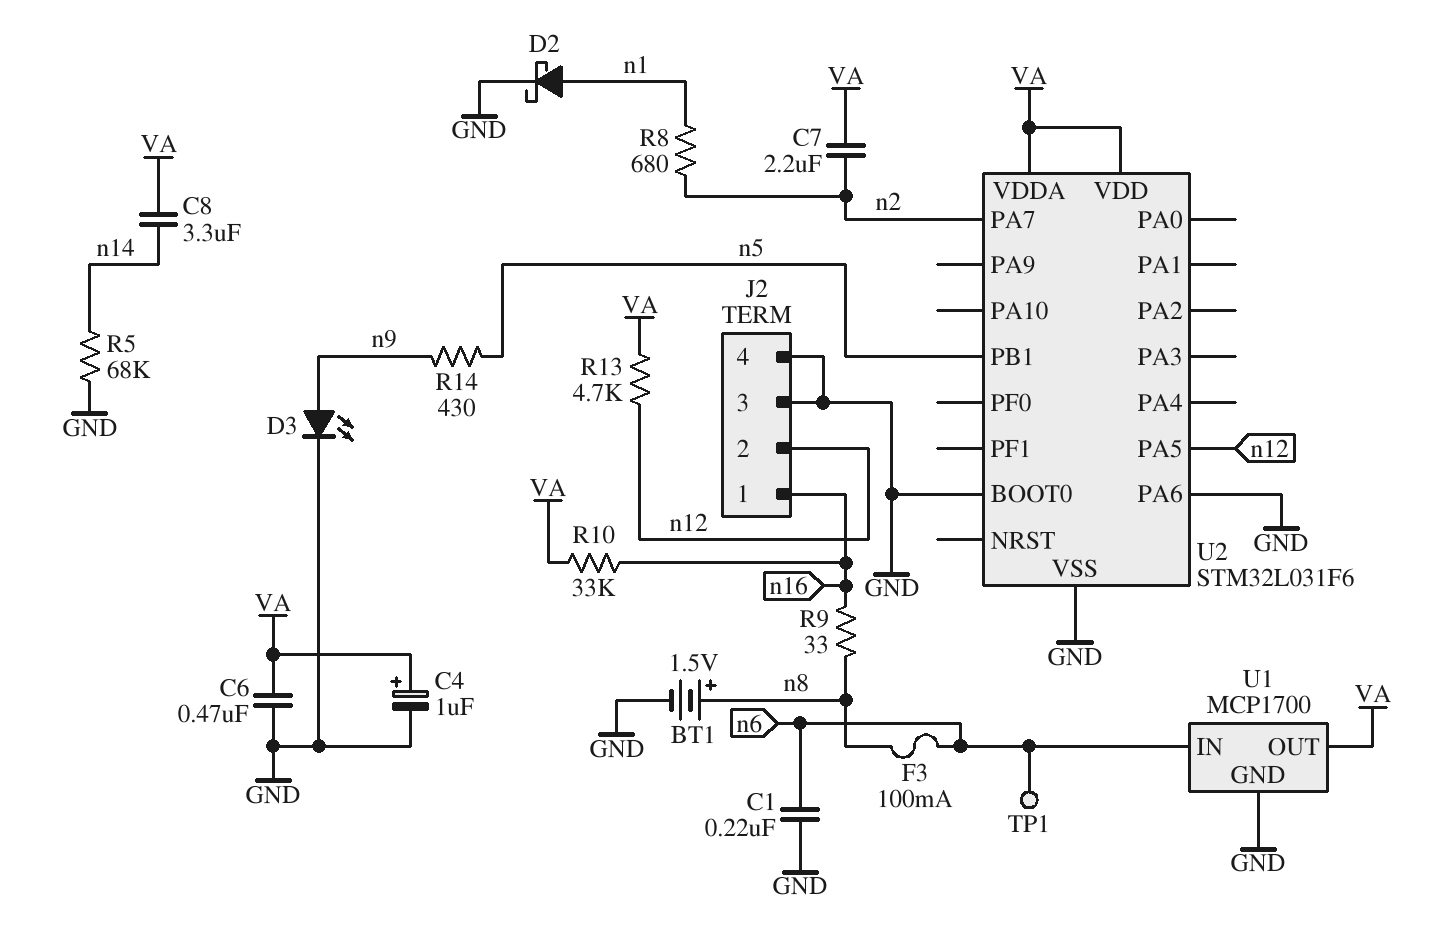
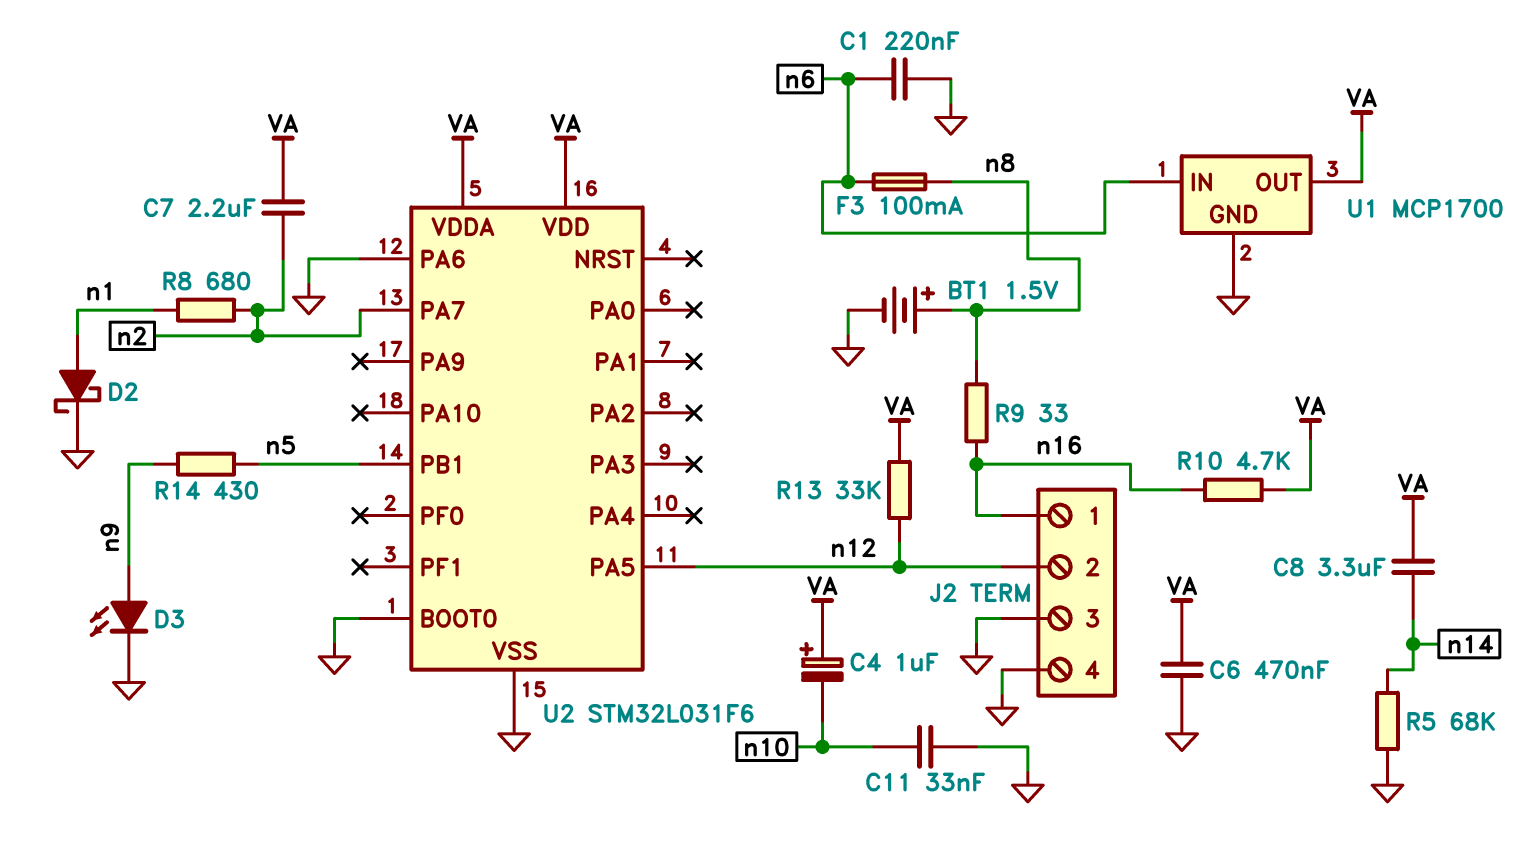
C4: 1uF (plus VA, minus GND) -> 1uF (plus VA, minus n10)
C11: none -> 33nF (GND, n10)
R10: 33k (VA, n16) -> 4.7k (VA, n16)
R13: 4.7k (VA, n12) -> 33k (VA, n12)
TP1: test point (n6) -> none

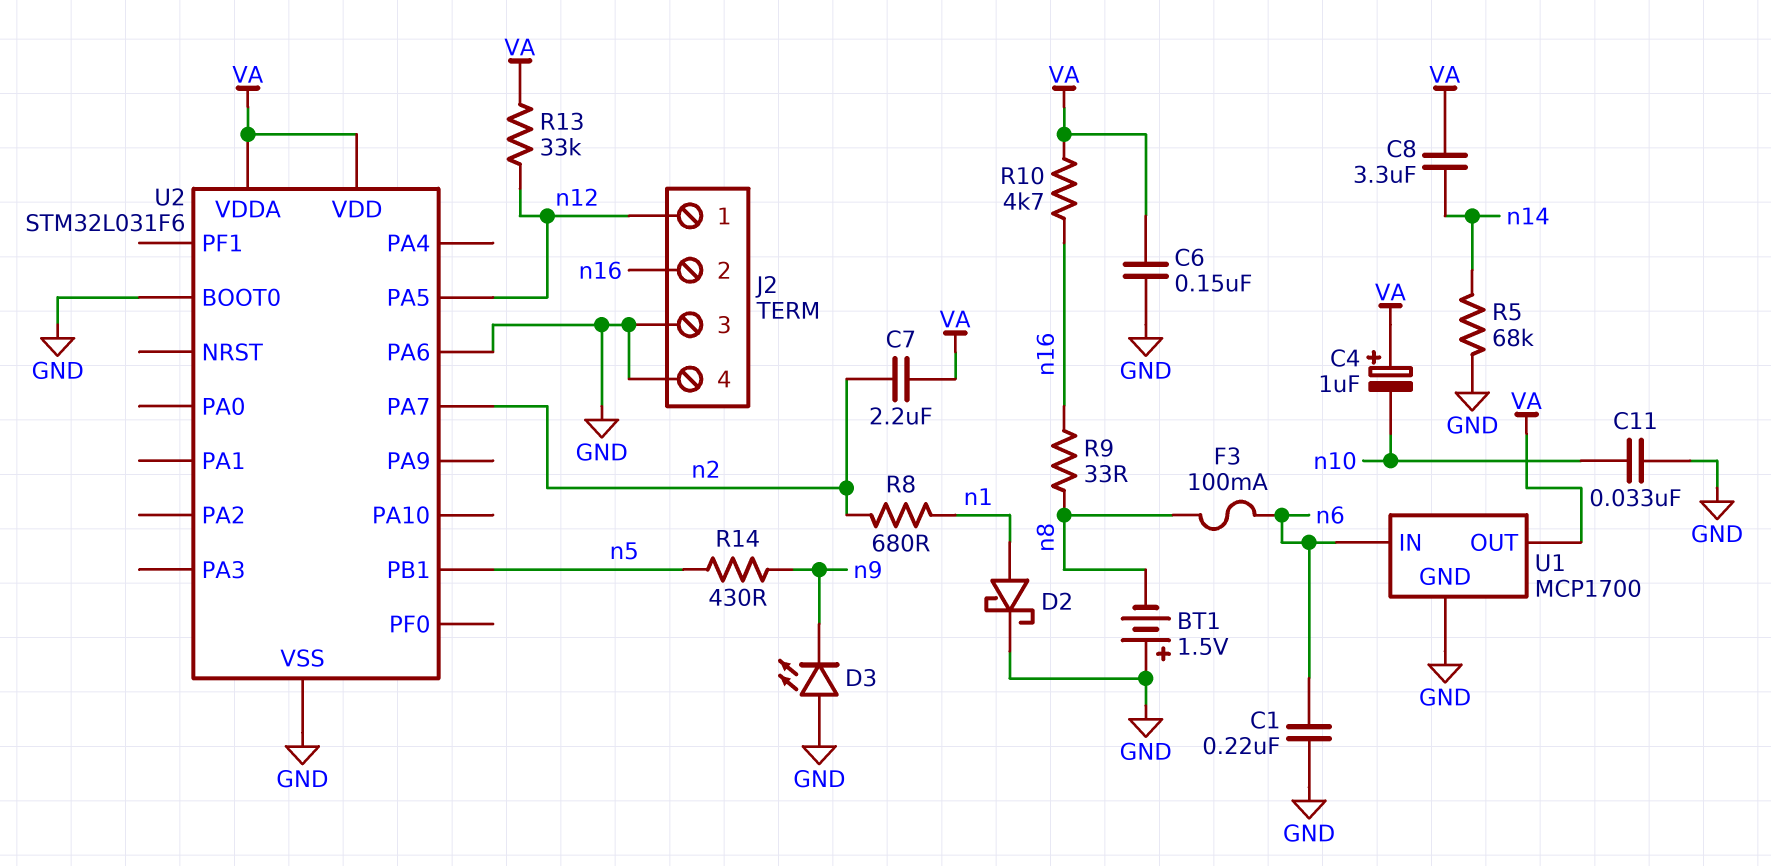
BT1: 1.5V (plus n8, minus GND) -> 1.5V (plus GND, minus n8)
C6: 470nF (GND, VA) -> 150nF (GND, VA)
D3: LED (A n9, K GND) -> LED (A GND, K n9)
J2 pin 1: n16 -> n12
J2 pin 2: n12 -> n16

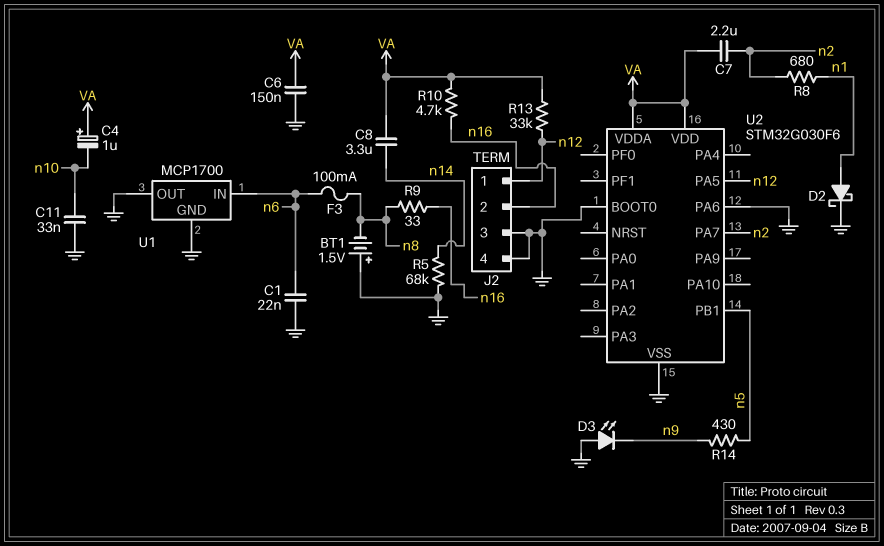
C1: 220nF (GND, n6) -> 22nF (GND, n6)
U1 pin OUT: VA -> GND
U2: STM32L031F6 -> STM32G030F6

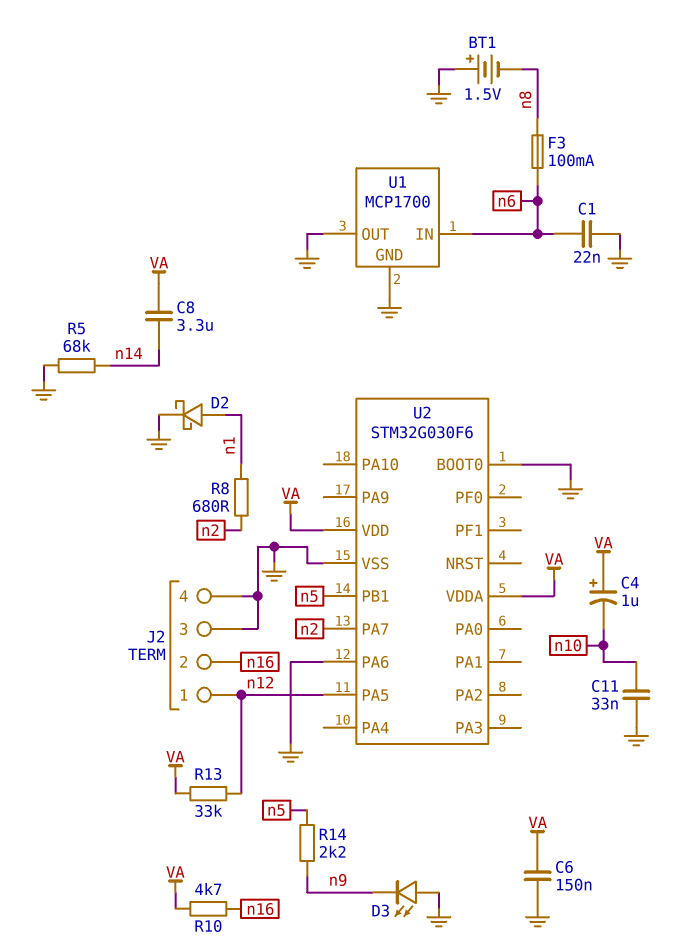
C7: 2.2uF (VA, n2) -> none
R9: 33 (n8, n16) -> none
R14: 430 (n5, n9) -> 2.2k (n5, n9)

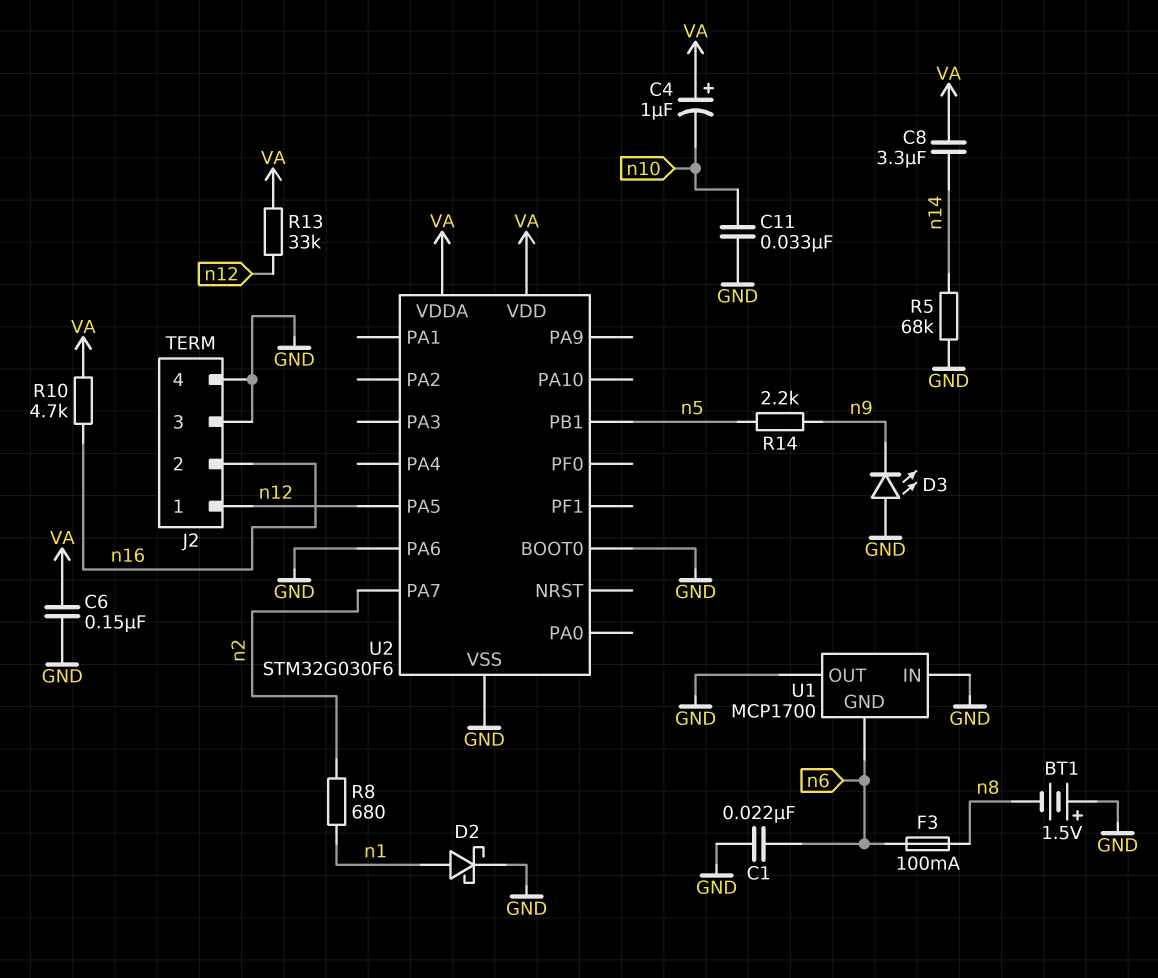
U1 pin GND: GND -> n6
U1 pin IN: n6 -> GND

